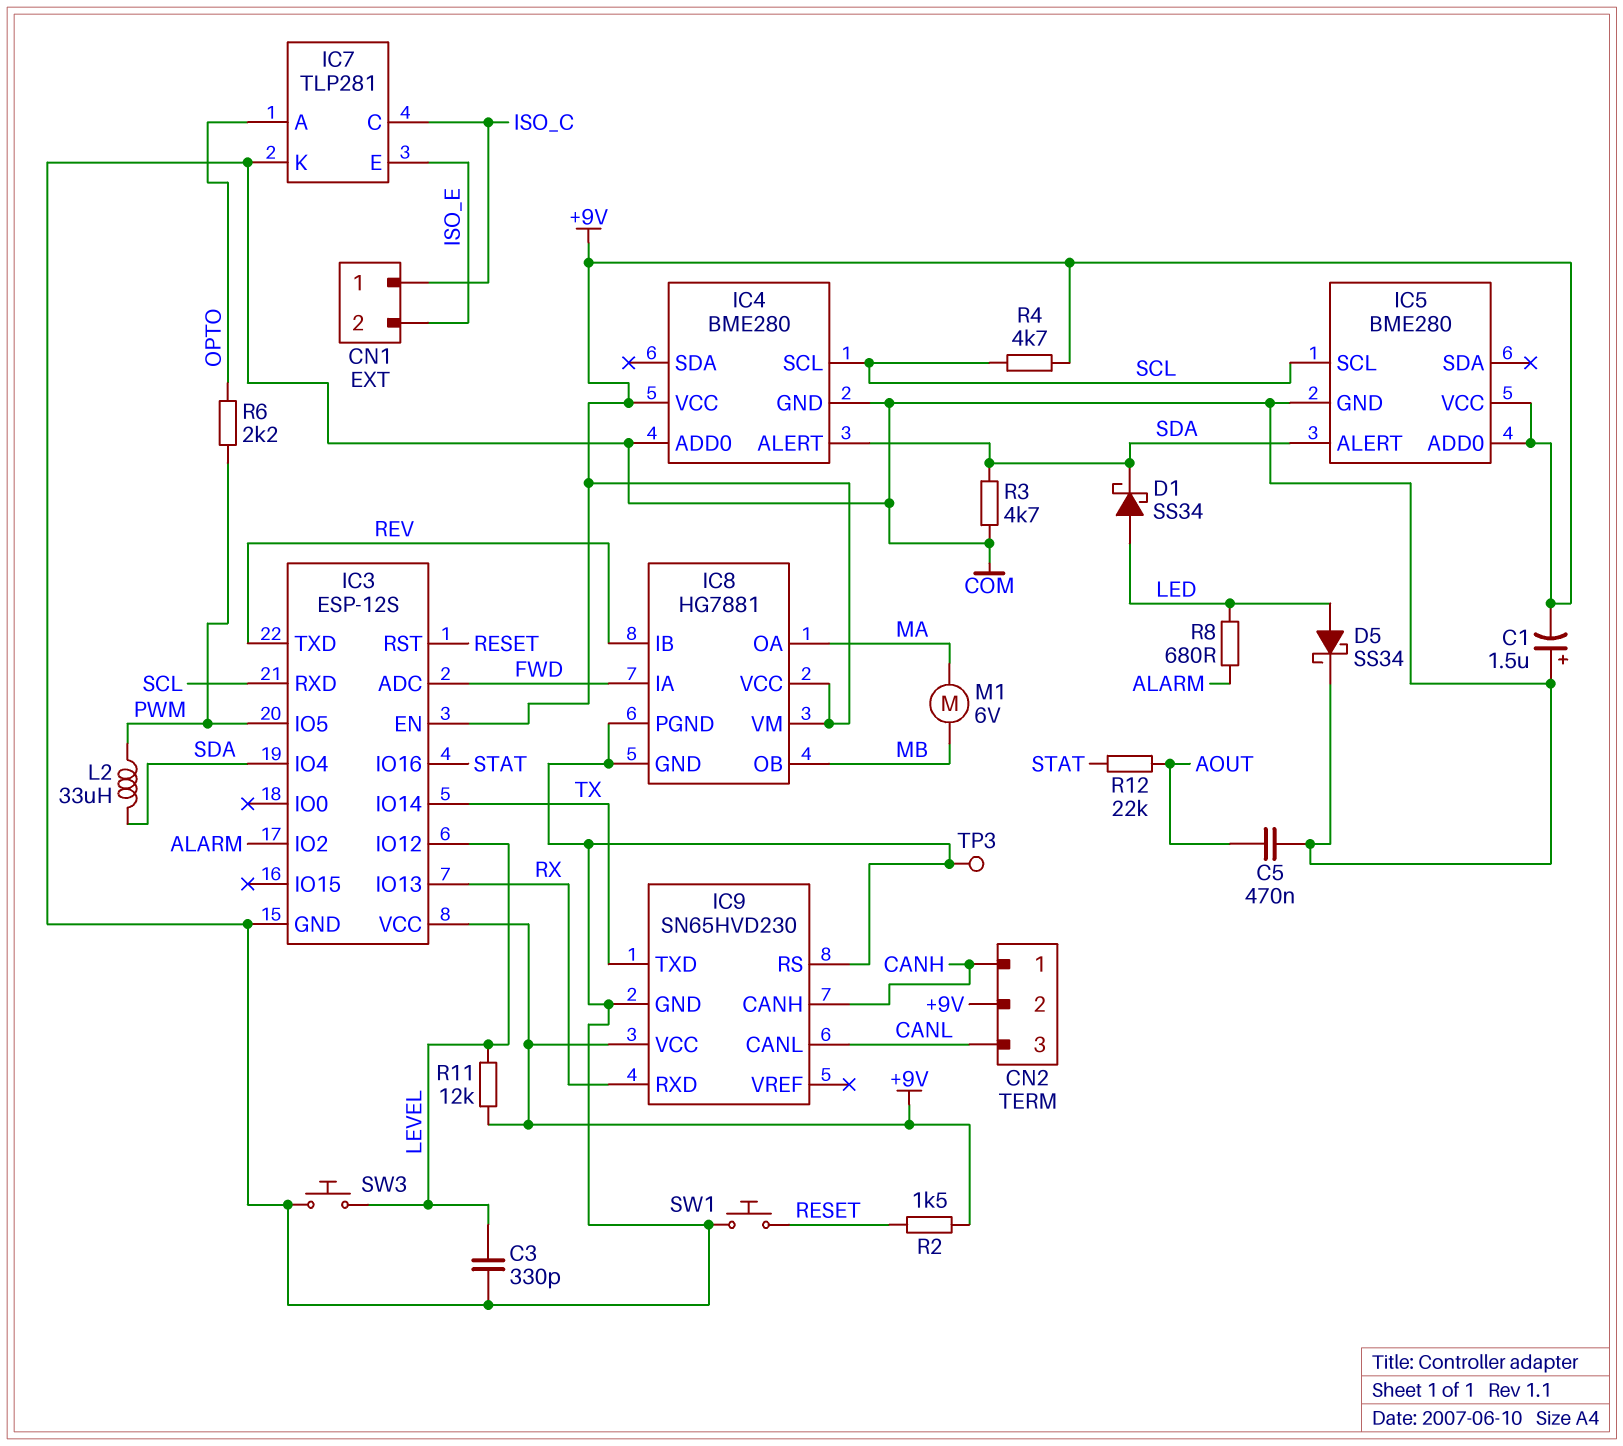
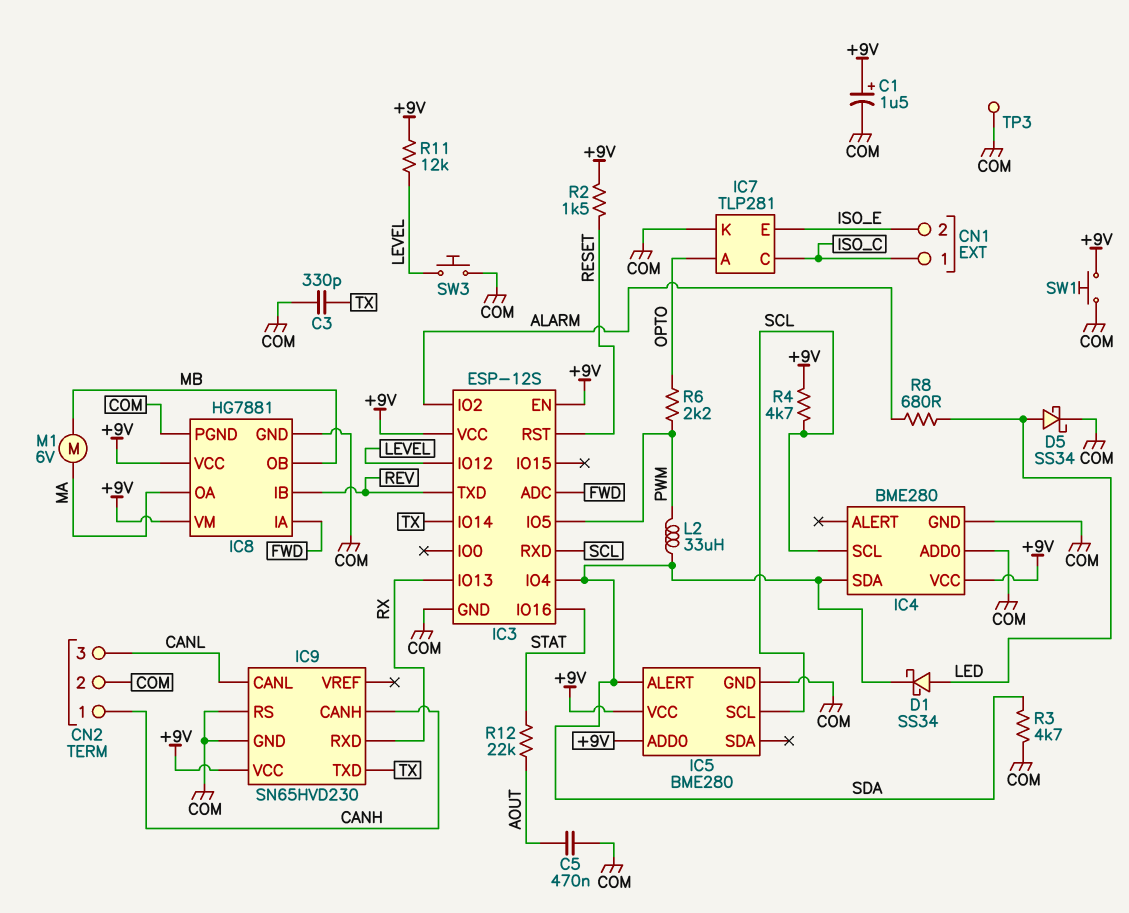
C1: 1.5uF (plus COM, minus +9V) -> 1.5uF (plus +9V, minus COM)
C3: 330pF (COM, LEVEL) -> 330pF (COM, TX)
CN2 pin 2: +9V -> COM
IC4 pin ALERT: SDA -> none
IC4 pin SDA: none -> SDA
SW1: button (COM, RESET) -> button (+9V, COM)

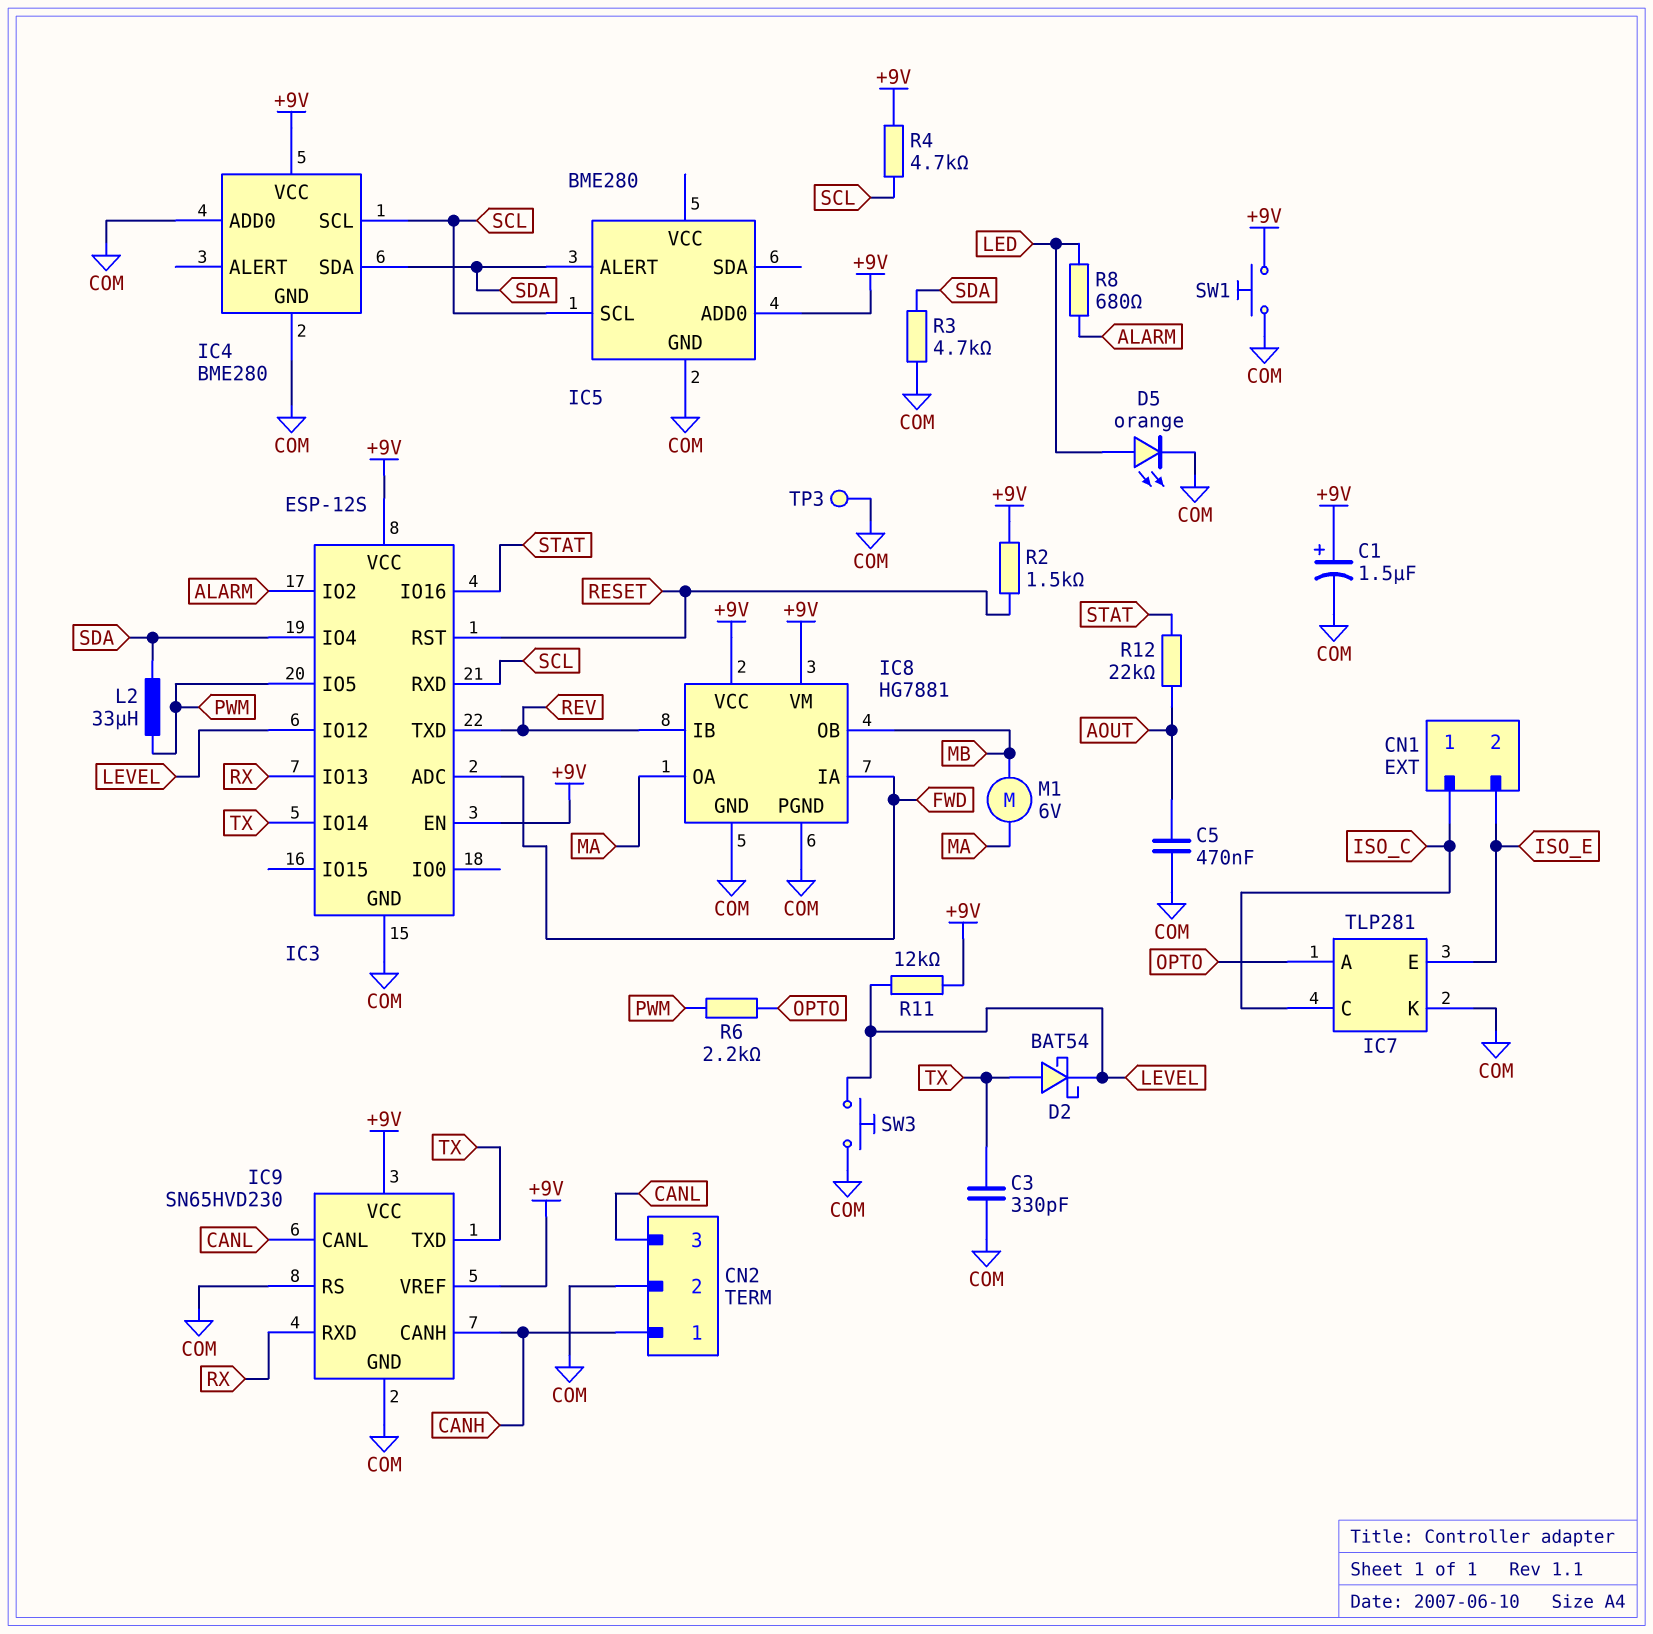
D1: schottky SS34 (A LED, K SDA) -> none
D2: none -> schottky BAT54 (A TX, K LEVEL)
D5: schottky SS34 (A LED, K COM) -> LED orange (A LED, K COM)
IC5 pin VCC: +9V -> none
IC9 pin VREF: none -> +9V

